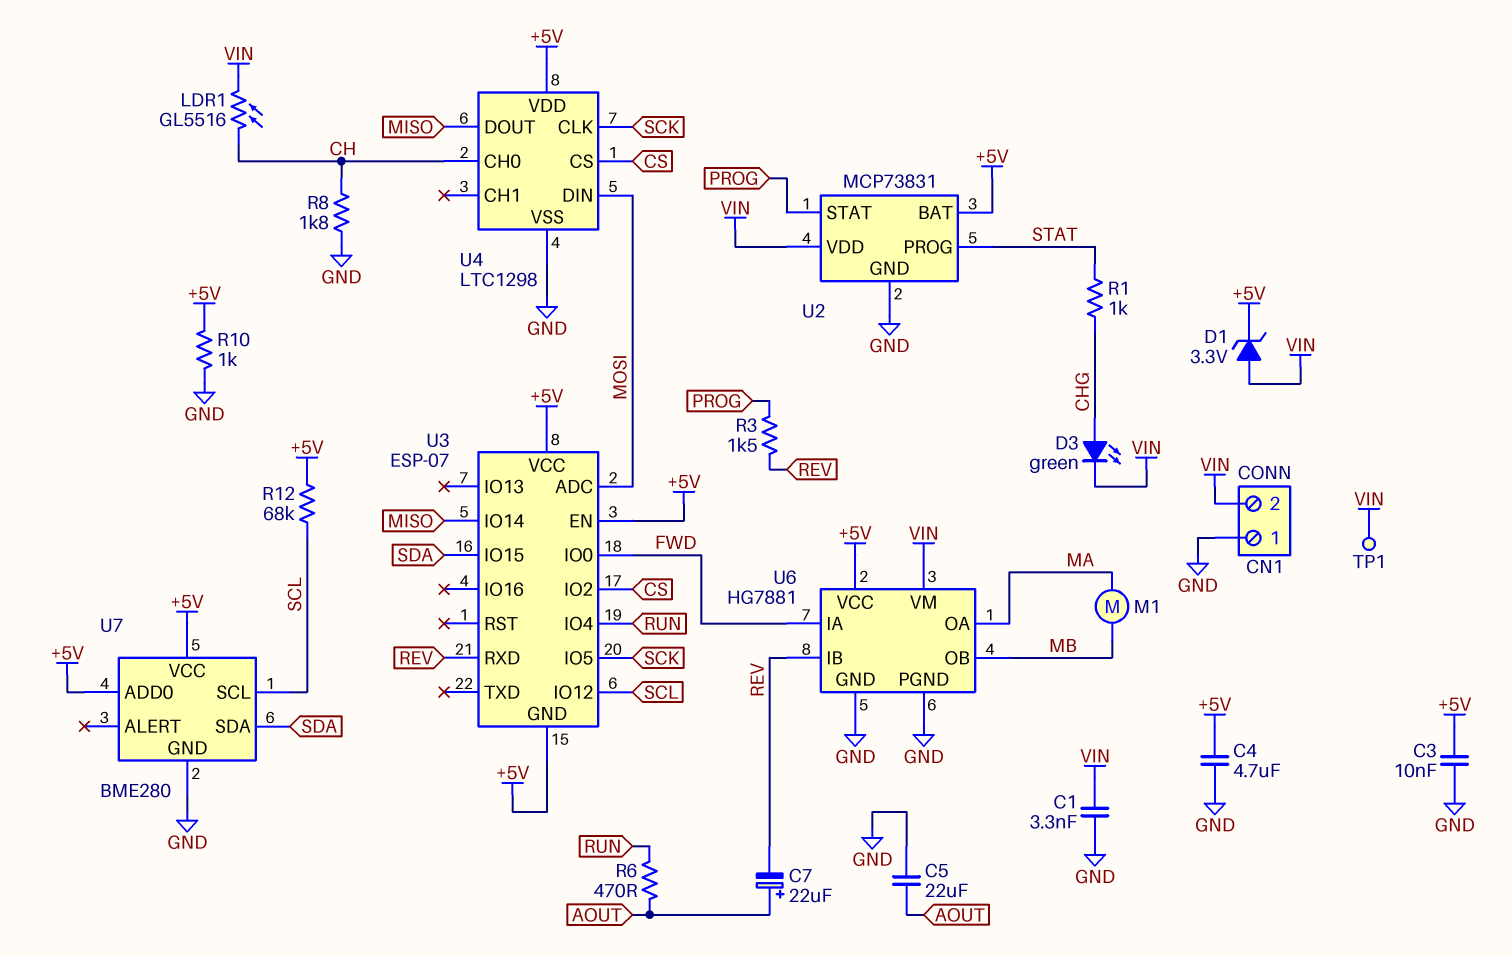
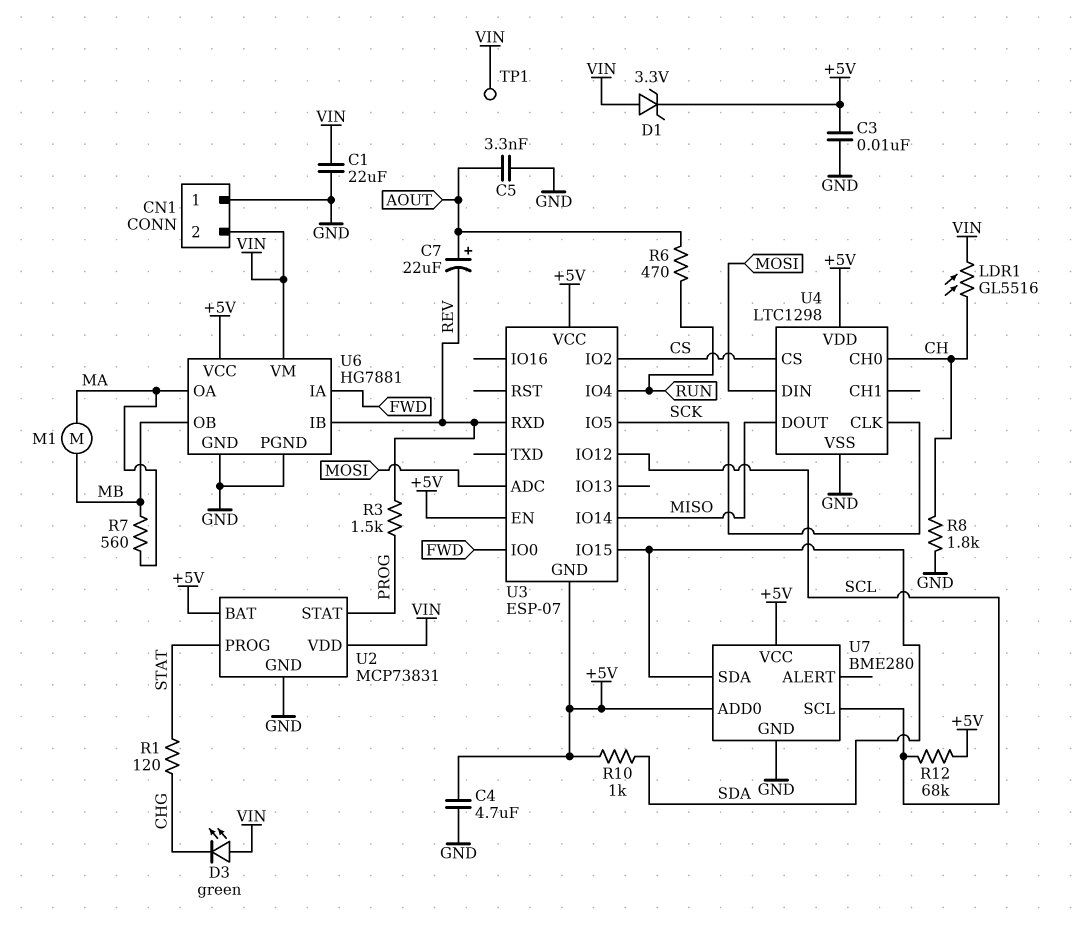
C1: 3.3nF (GND, VIN) -> 22uF (GND, VIN)
C5: 22uF (AOUT, GND) -> 3.3nF (AOUT, GND)
D3: LED green (A CHG, K VIN) -> LED green (A VIN, K CHG)
R1: 1k (CHG, STAT) -> 120 (CHG, STAT)
R7: none -> 560 (MA, MB)
R10: 1k (+5V, GND) -> 1k (+5V, SDA)

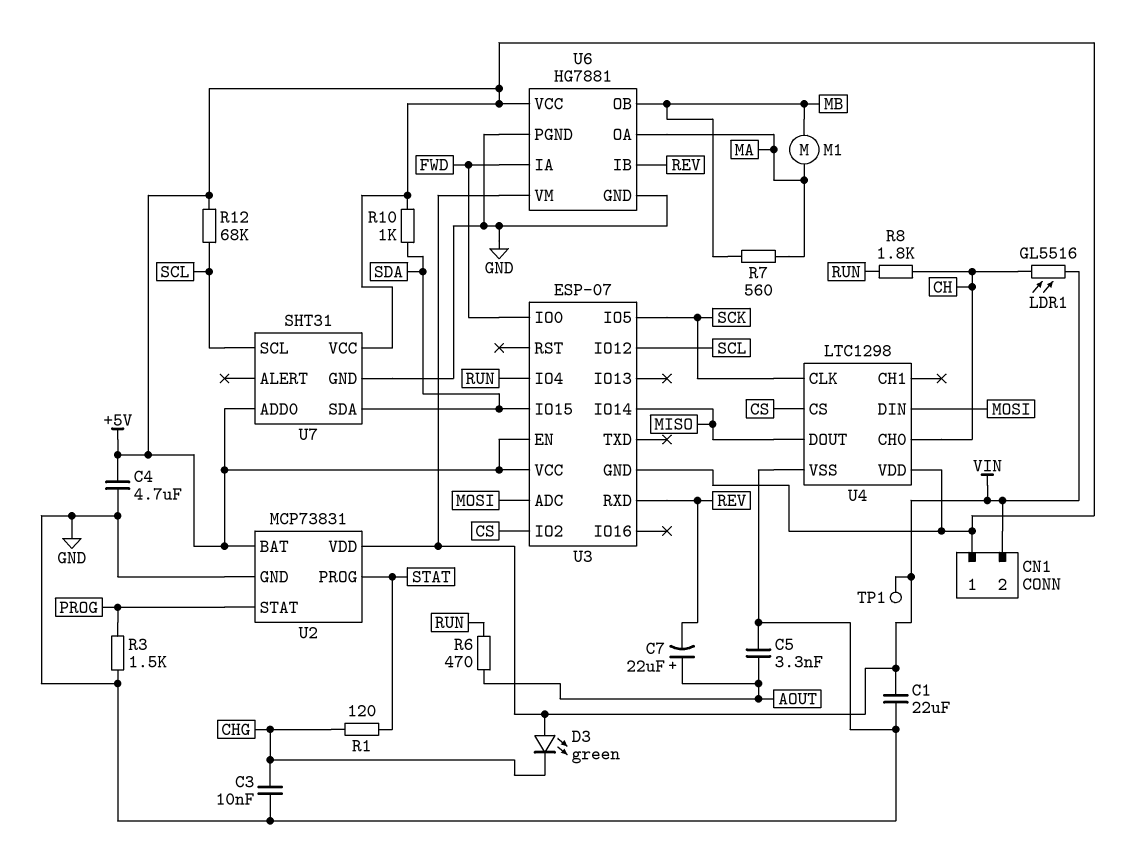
C3: 10nF (+5V, GND) -> 10nF (CHG, GND)
CN1 pin 1: GND -> +5V
D1: zener 3.3V (A VIN, K +5V) -> none
R3: 1.5k (PROG, REV) -> 1.5k (GND, PROG)
R8: 1.8k (CH, GND) -> 1.8k (CH, RUN)
U7: BME280 -> SHT31

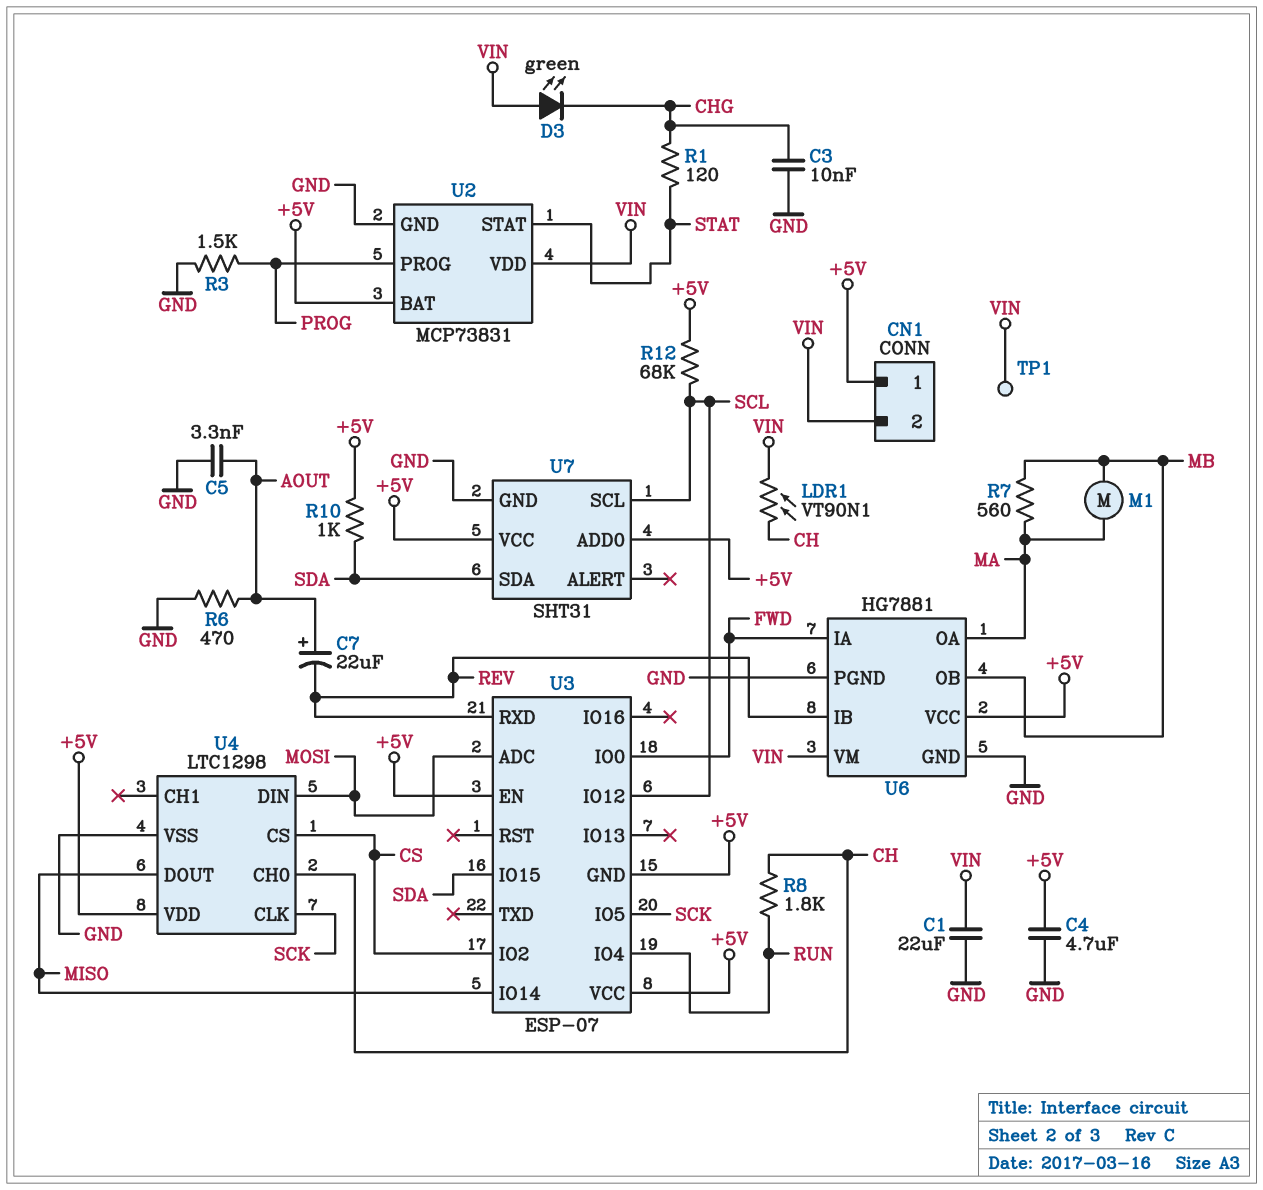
LDR1: GL5516 (CH, VIN) -> VT90N1 (CH, VIN)
R6: 470 (AOUT, RUN) -> 470 (AOUT, GND)
U2 pin PROG: STAT -> PROG
U2 pin STAT: PROG -> STAT

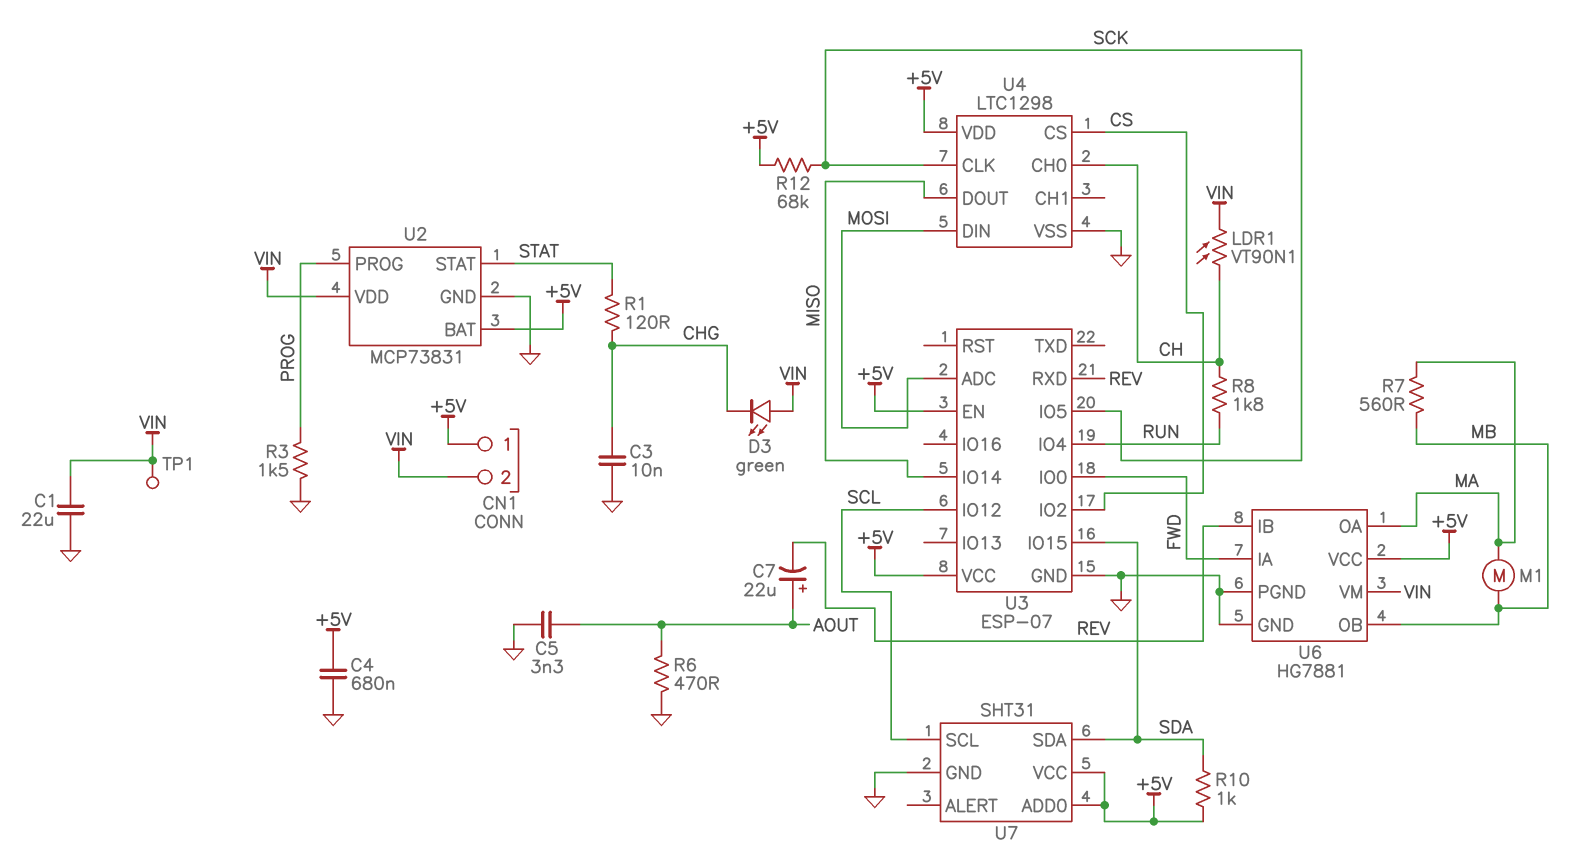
C4: 4.7uF (+5V, GND) -> 680nF (+5V, GND)
R12: 68k (+5V, SCL) -> 68k (+5V, SCK)
U3 pin GND: +5V -> GND

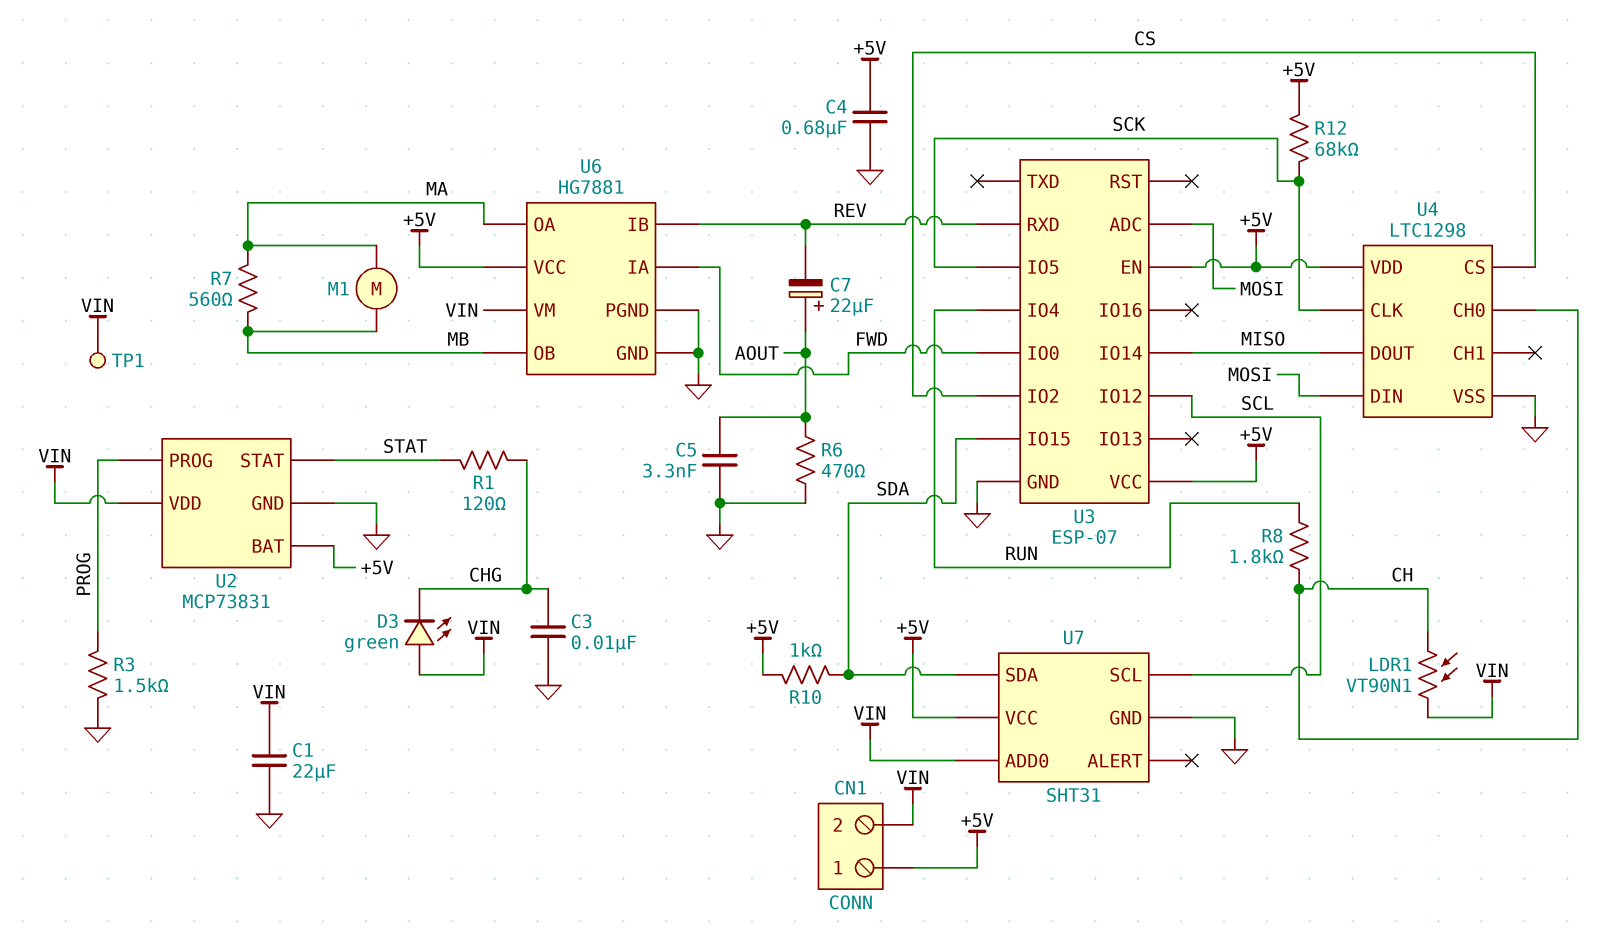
U7 pin ADD0: +5V -> VIN

